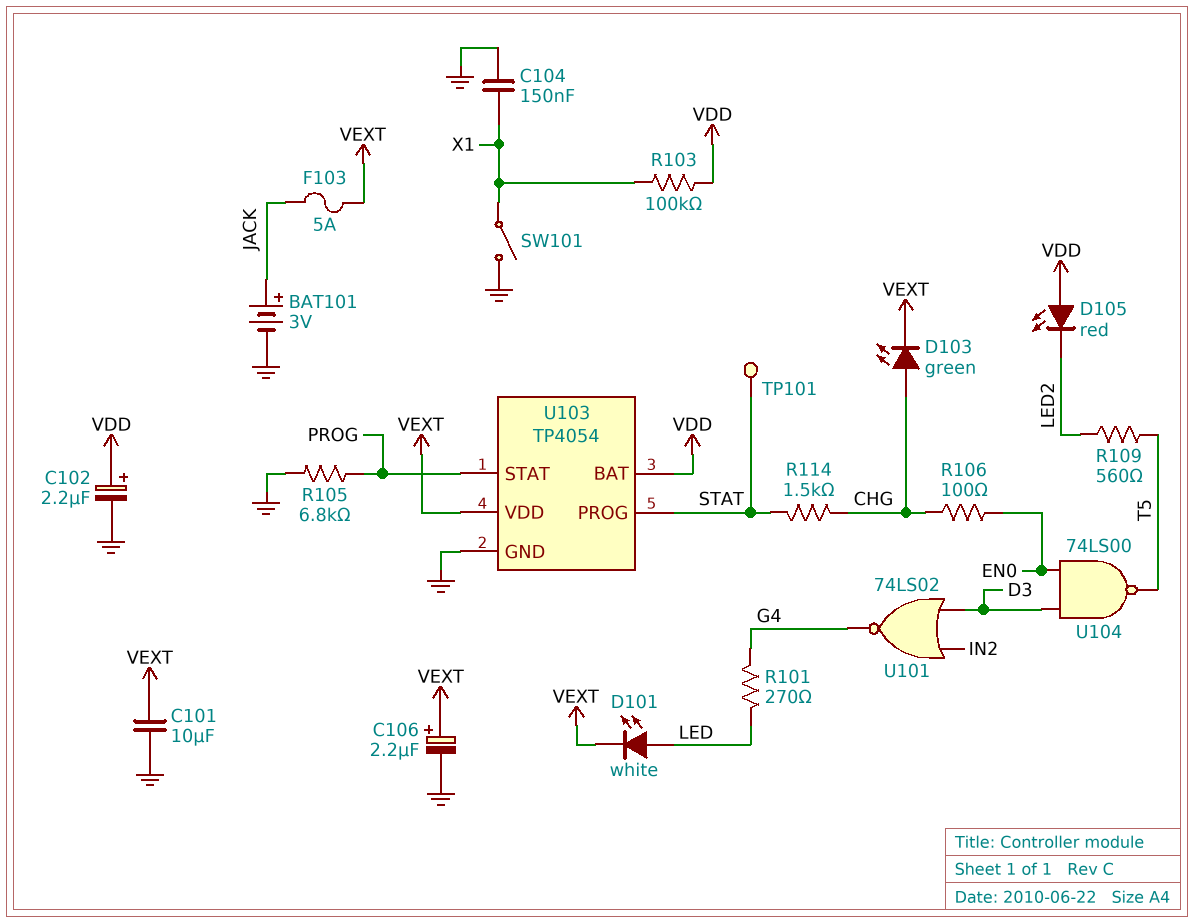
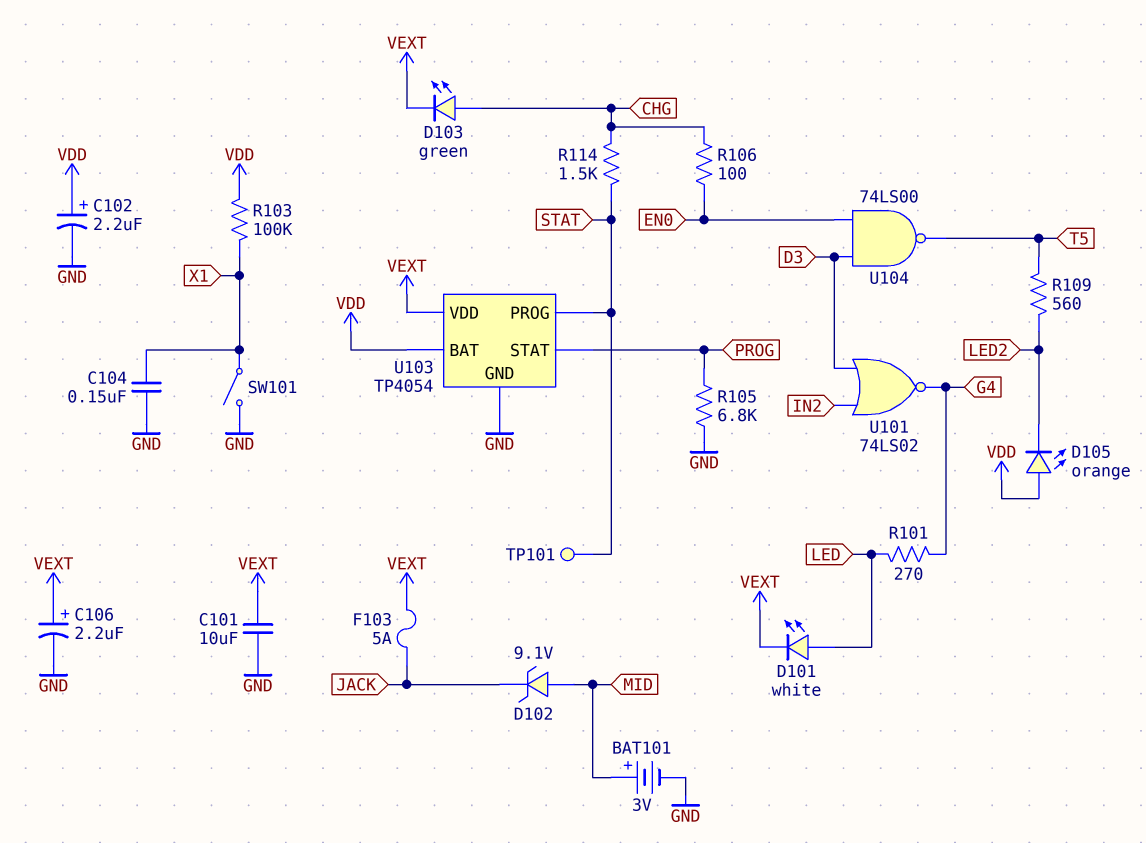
BAT101: 3V (plus JACK, minus GND) -> 3V (plus MID, minus GND)
D102: none -> zener 9.1V (A MID, K JACK)
D105: LED red (A VDD, K LED2) -> LED orange (A VDD, K LED2)

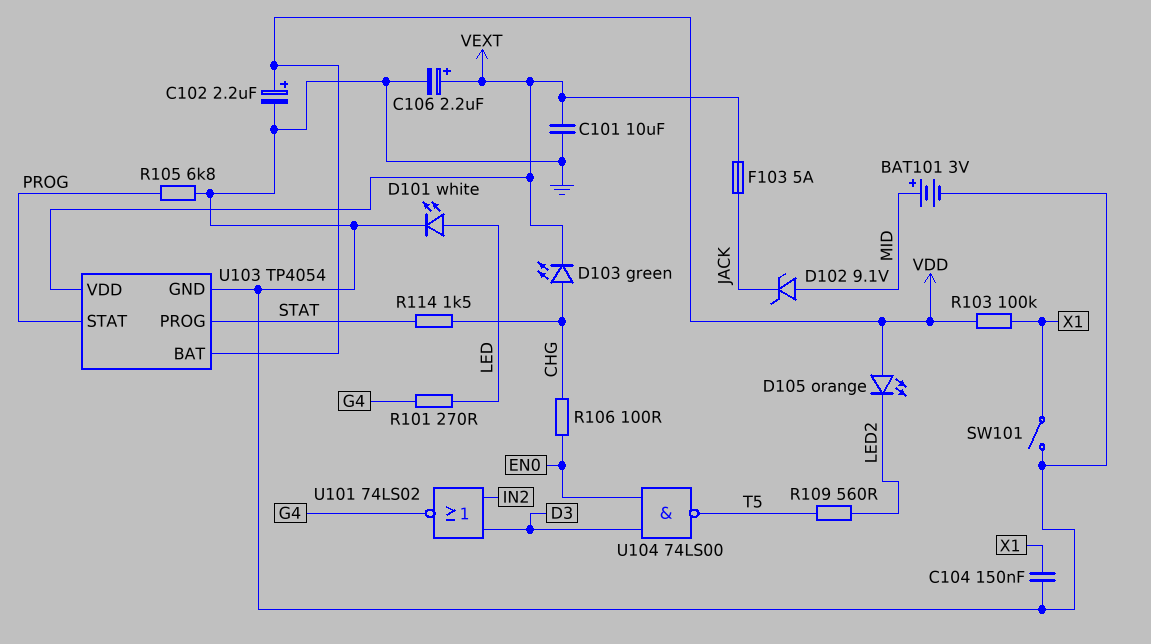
D101: LED white (A LED, K VEXT) -> LED white (A LED, K GND)
TP101: test point (STAT) -> none

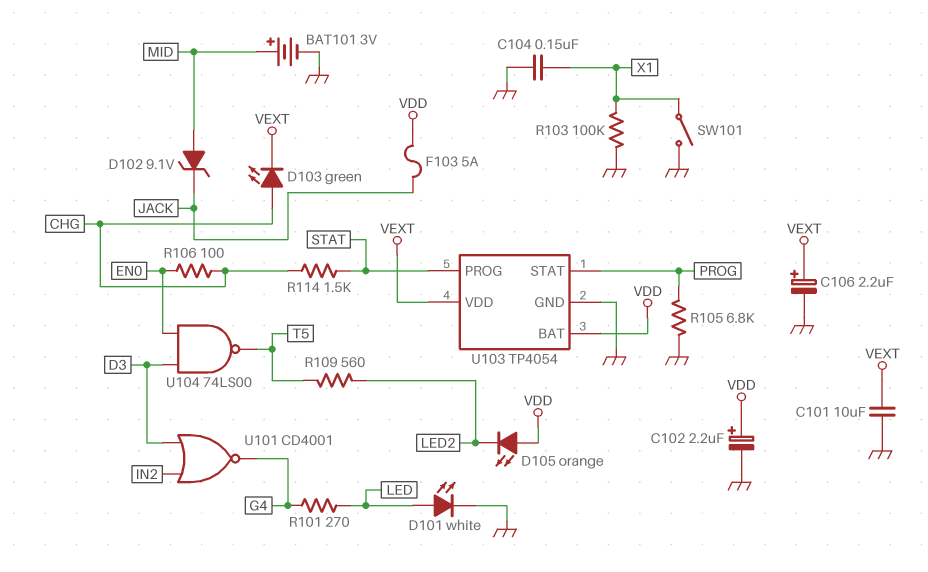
F103: 5A (JACK, VEXT) -> 5A (JACK, VDD)
R103: 100k (VDD, X1) -> 100k (GND, X1)
U101: NOR 74LS02 (in D3, in IN2, out G4) -> NOR CD4001 (in D3, in IN2, out G4)

